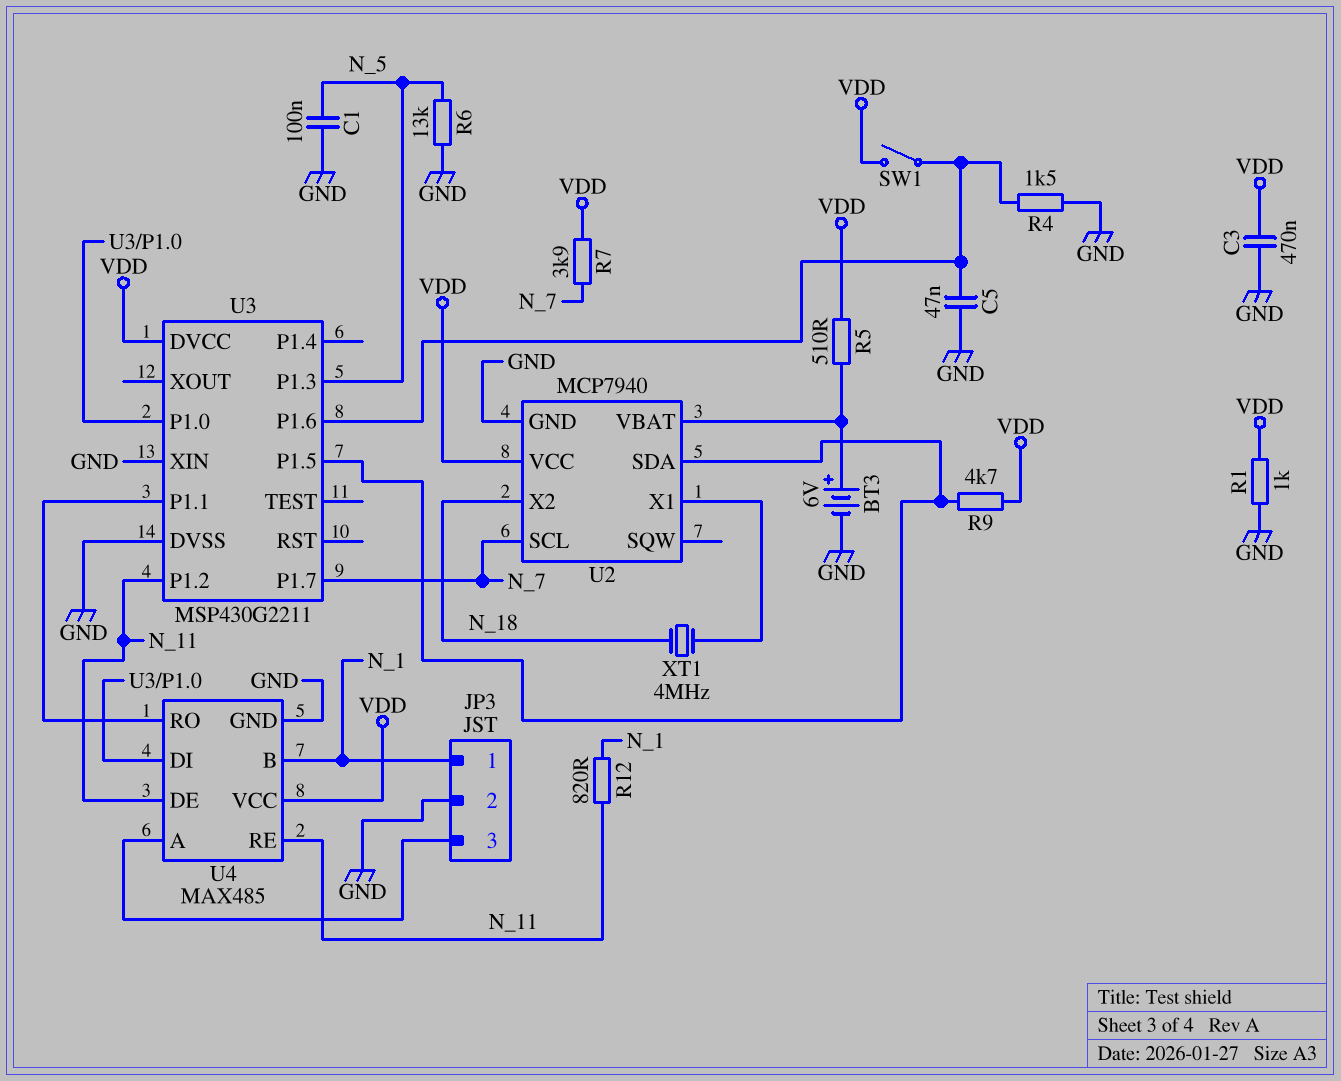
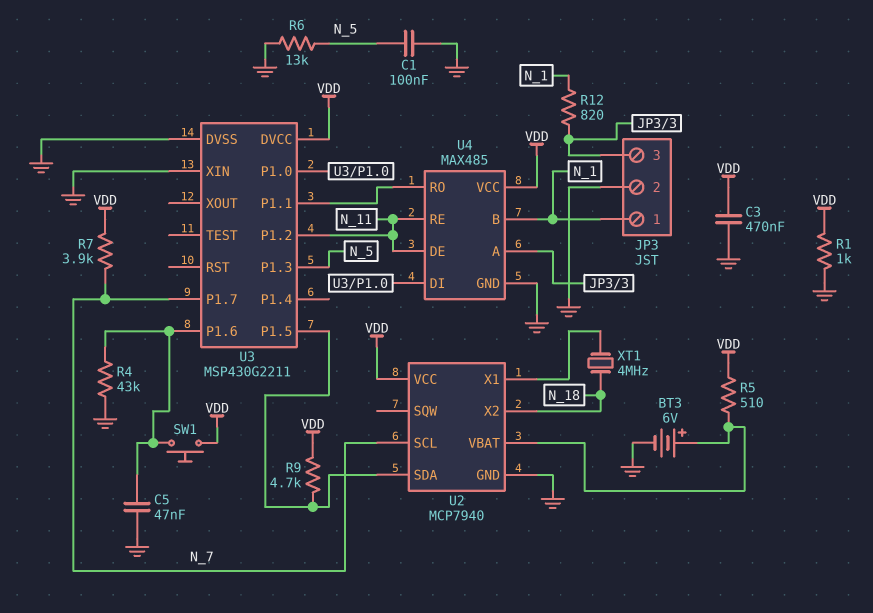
R4: 1.5k (GND, U3/P1.6) -> 43k (GND, U3/P1.6)
R12: 820 (N_1, N_11) -> 820 (JP3/3, N_1)
SW1: switch (U3/P1.6, VDD) -> button (U3/P1.6, VDD)

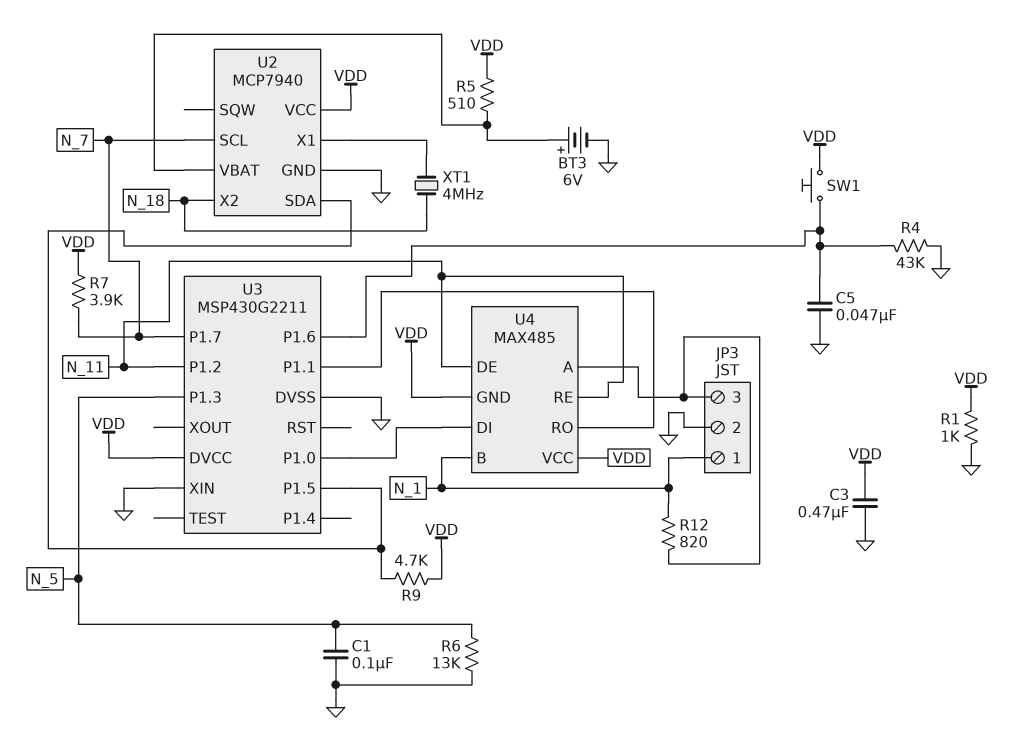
U4 pin GND: GND -> VDD

